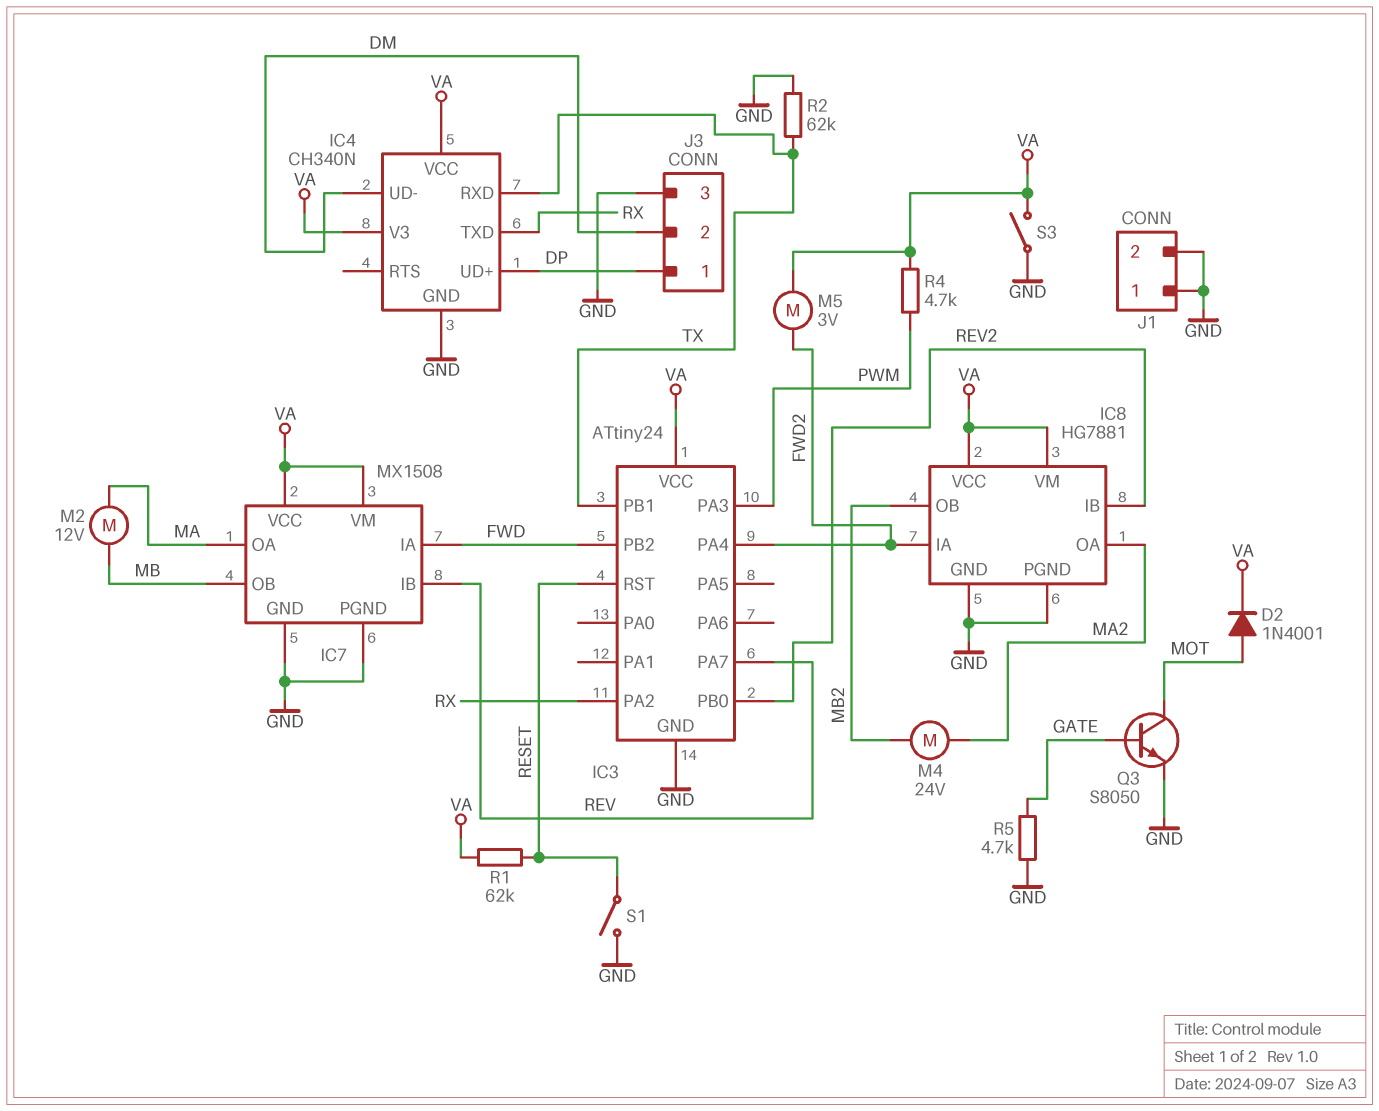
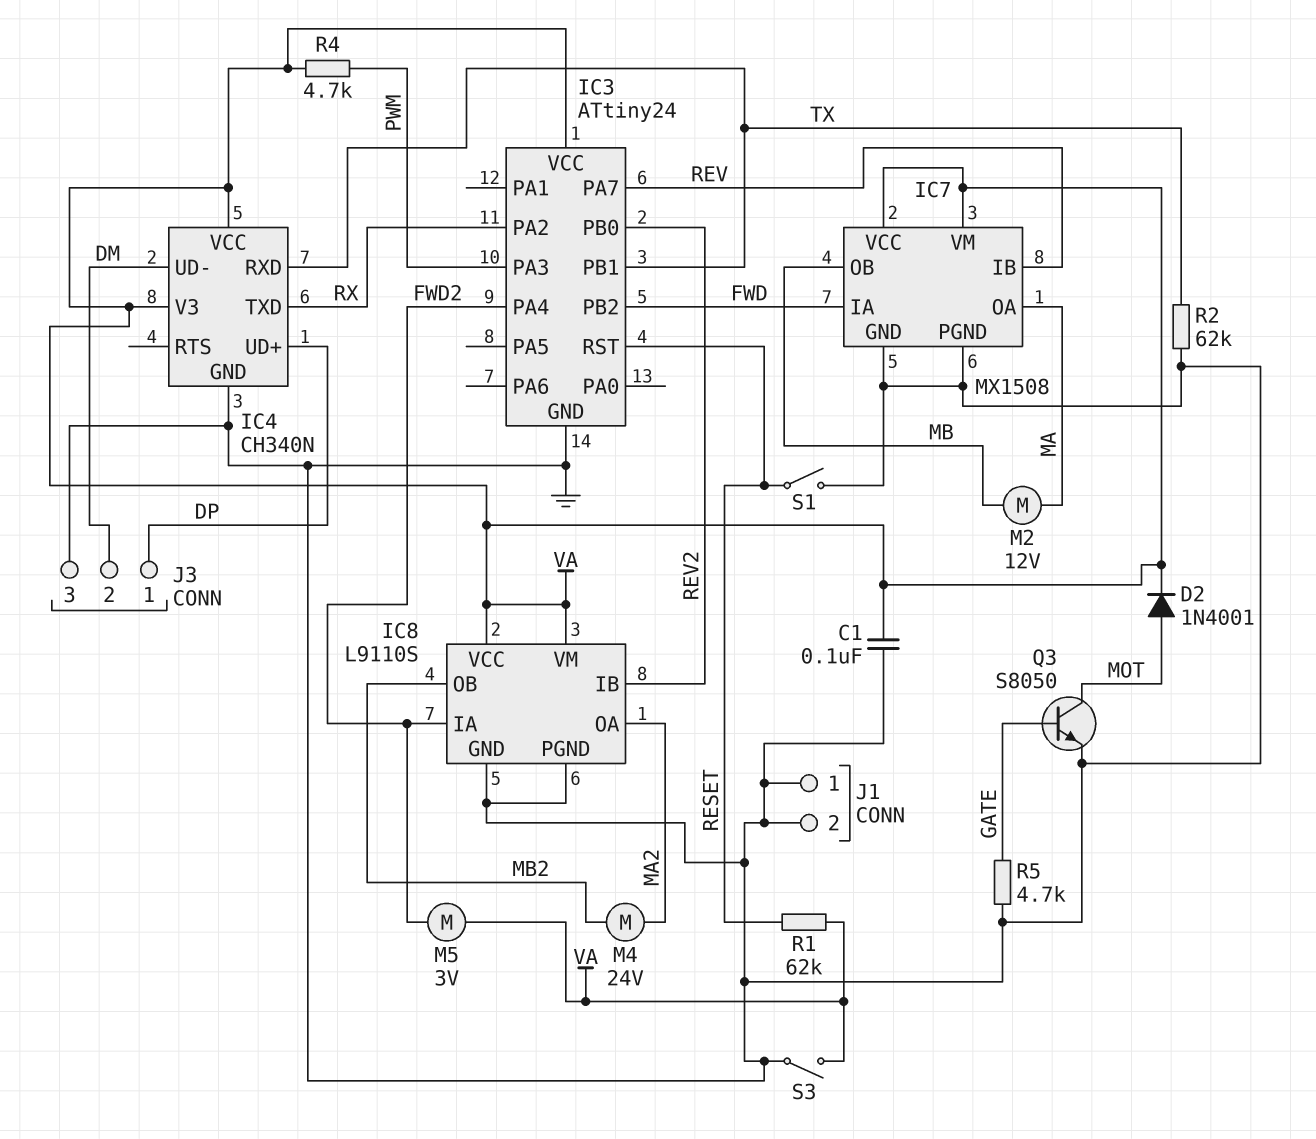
C1: none -> 100nF (GND, VA)
IC8: HG7881 -> L9110S

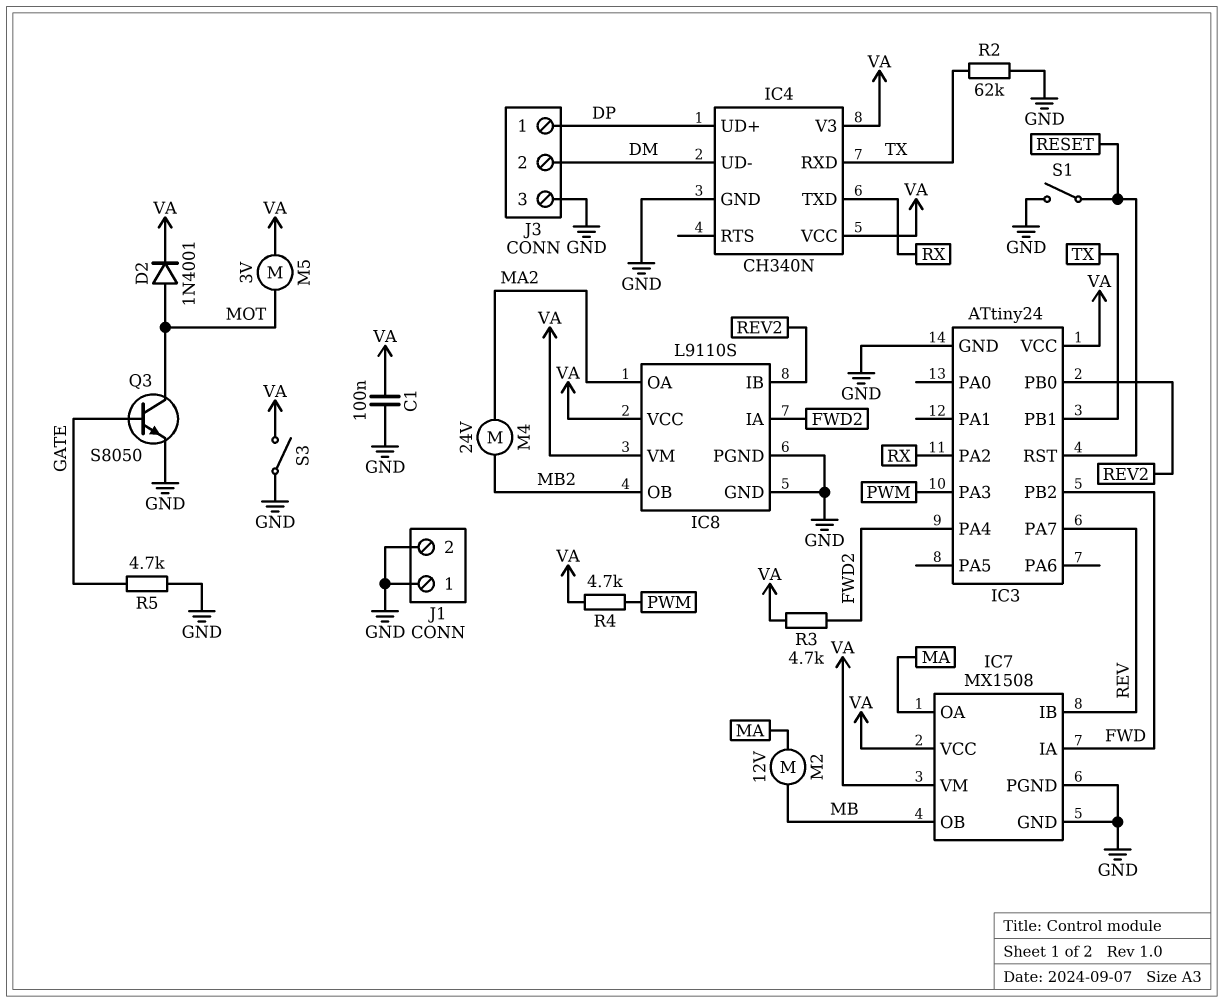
M5: motor 3V (FWD2, VA) -> motor 3V (MOT, VA)
R1: 62k (RESET, VA) -> none
R3: none -> 4.7k (FWD2, VA)

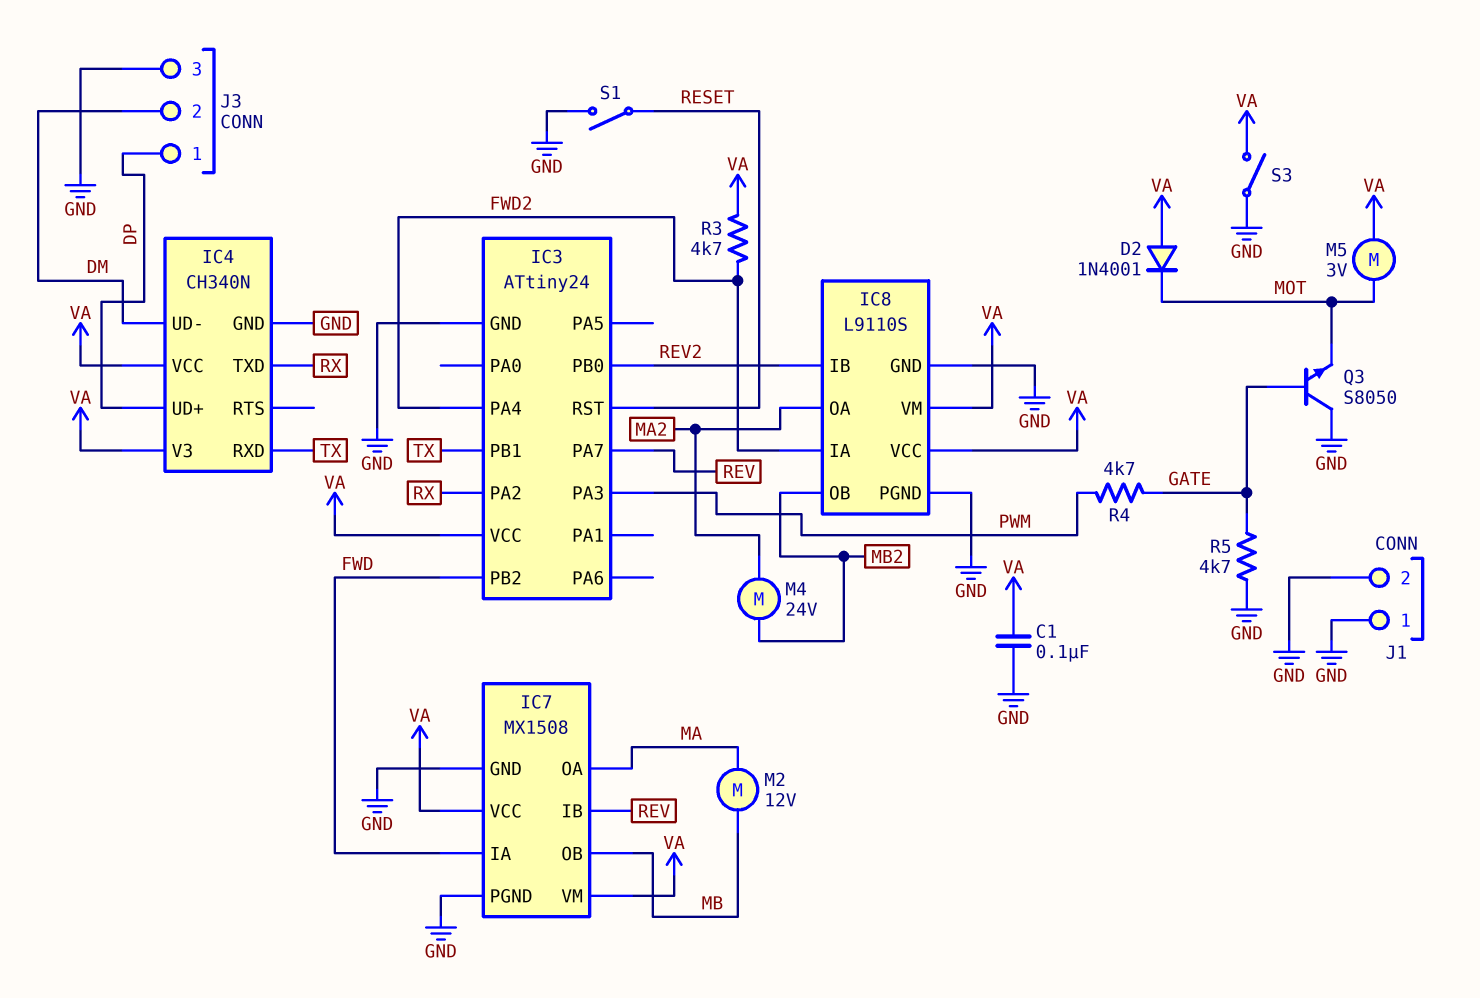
D2: diode 1N4001 (A MOT, K VA) -> diode 1N4001 (A VA, K MOT)
Q3: NPN S8050 (B GATE, C MOT, E GND) -> NPN S8050 (B GATE, C GND, E MOT)
R2: 62k (GND, TX) -> none
R4: 4.7k (PWM, VA) -> 4.7k (GATE, PWM)

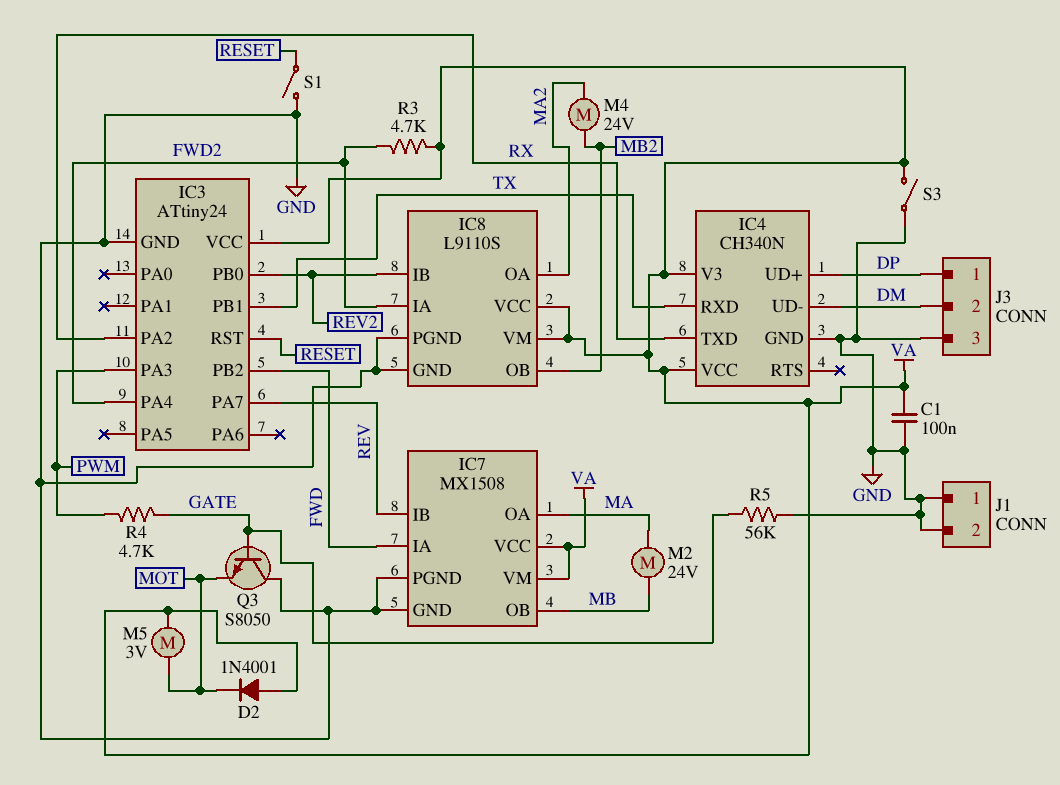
M2: motor 12V (MA, MB) -> motor 24V (MA, MB)
R5: 4.7k (GATE, GND) -> 56k (GATE, GND)

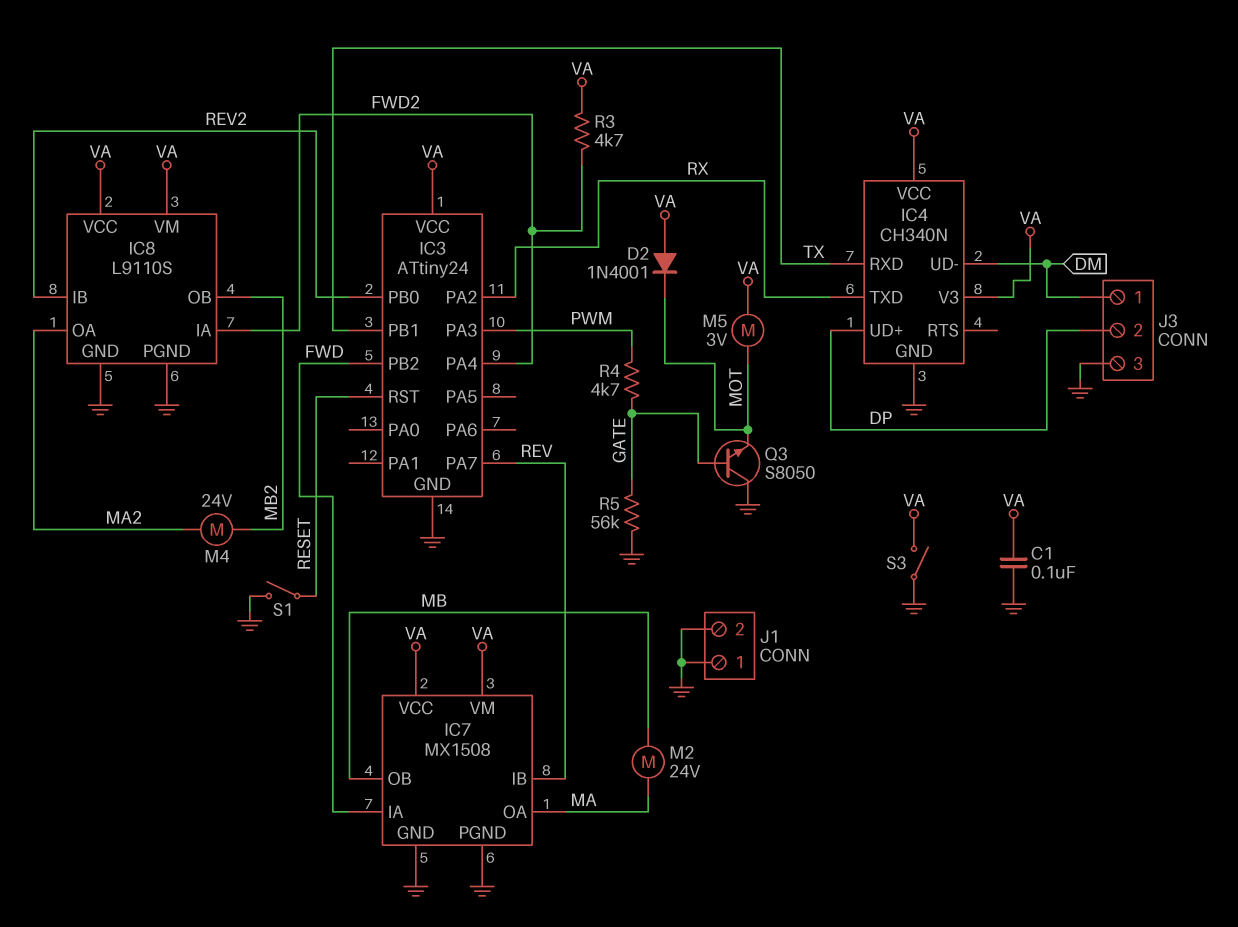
J3 pin 1: DP -> DM
J3 pin 2: DM -> DP

